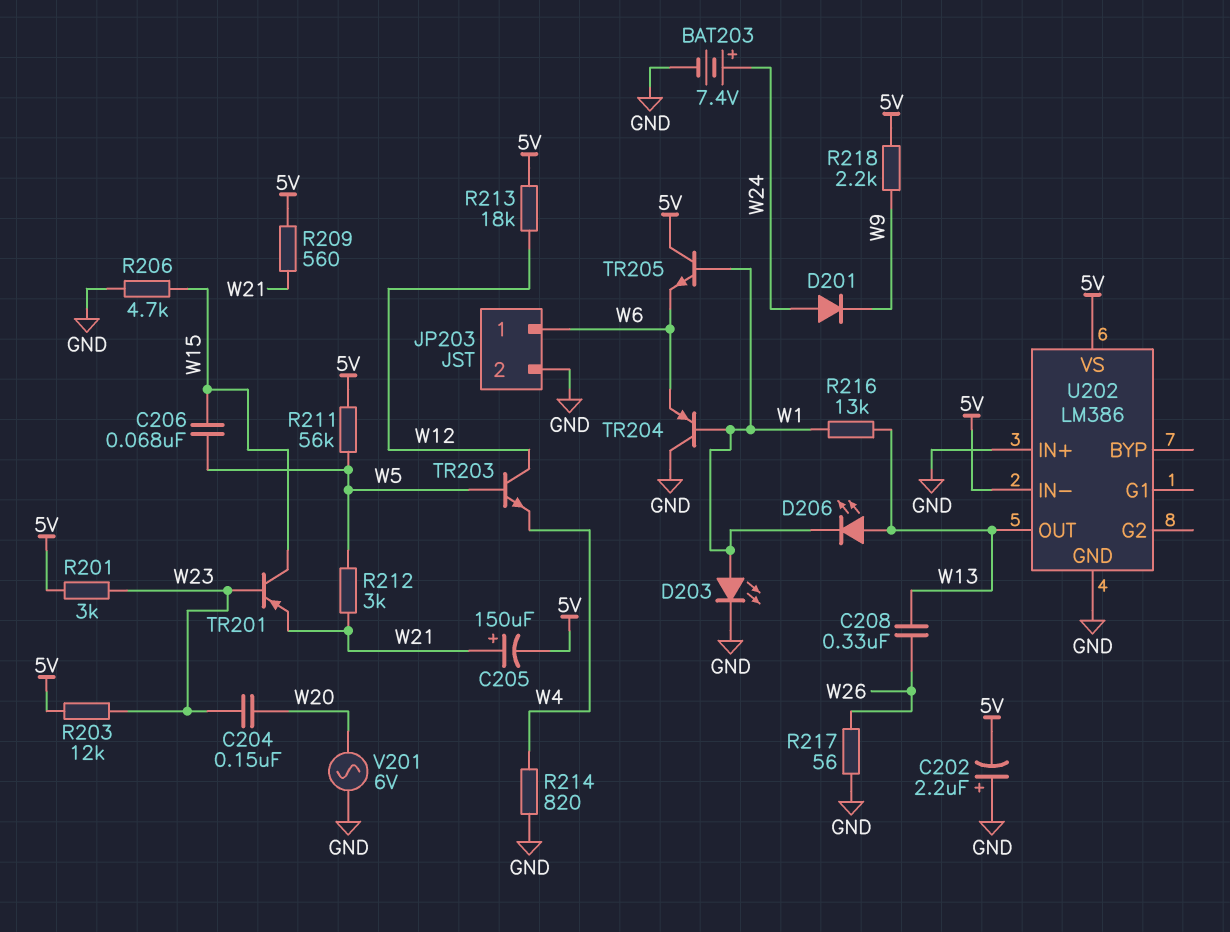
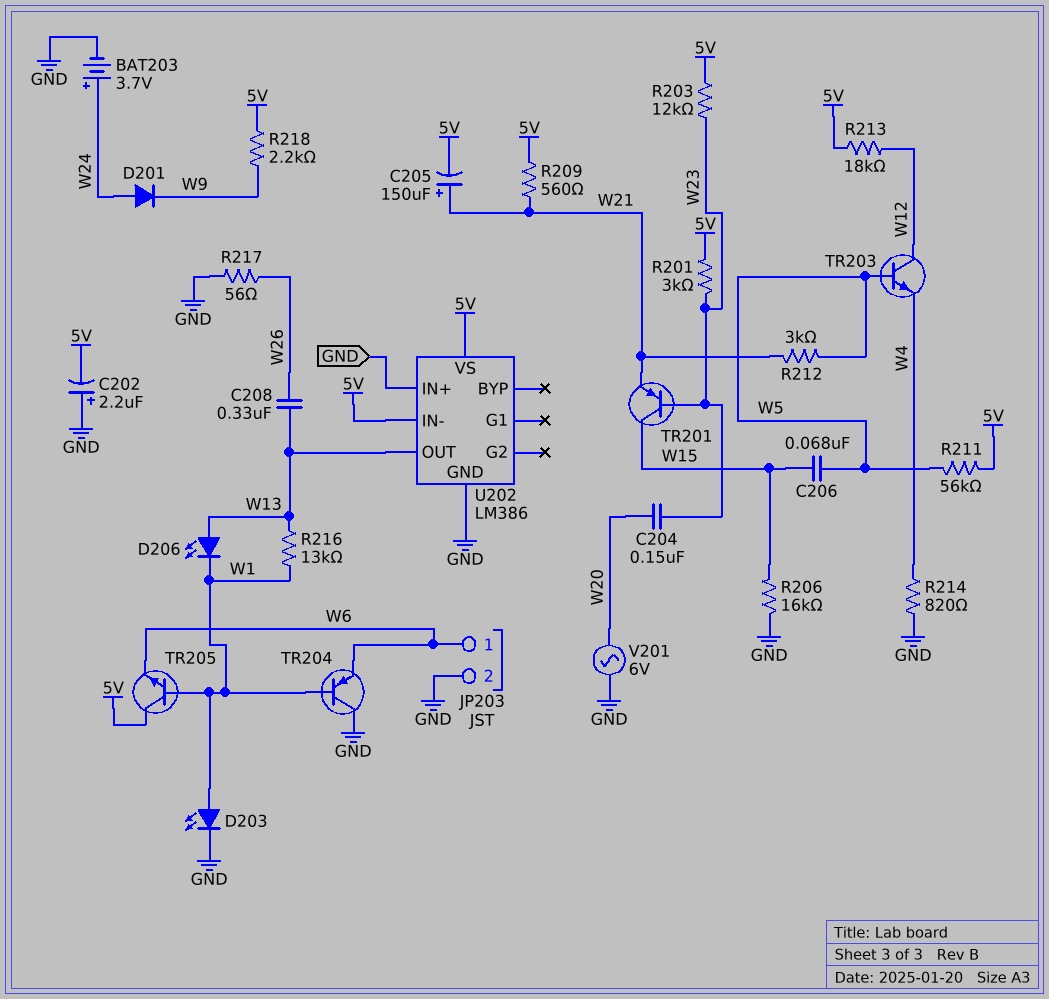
BAT203: 7.4V (plus W24, minus GND) -> 3.7V (plus W24, minus GND)
R206: 4.7k (GND, W15) -> 16k (GND, W15)

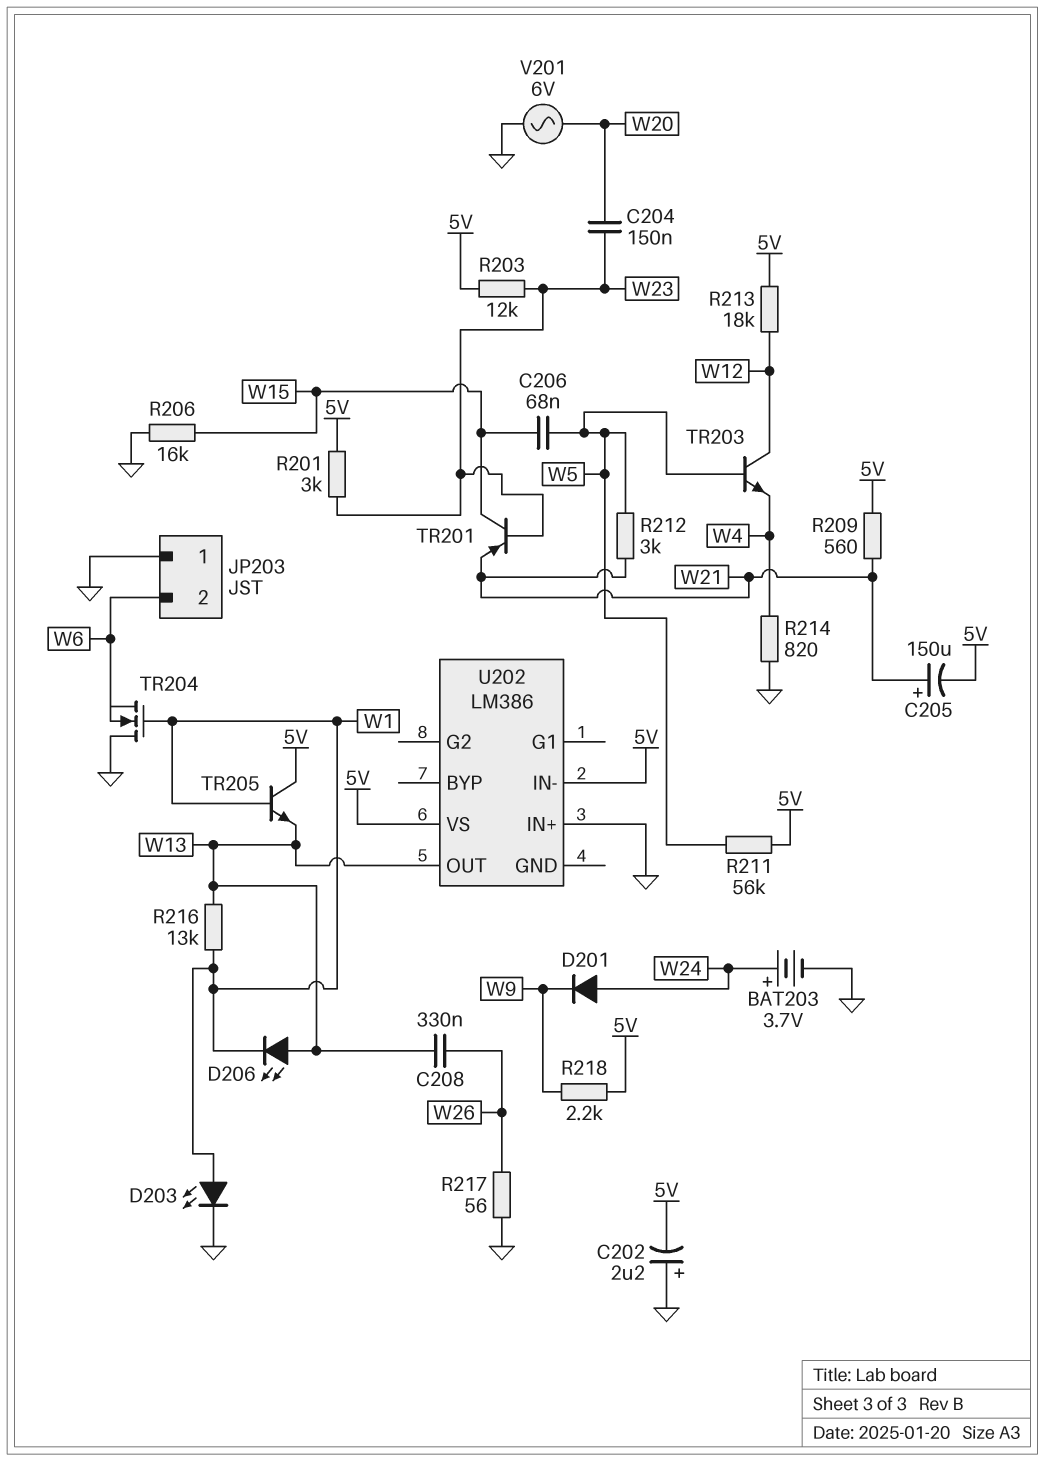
JP203 pin 1: W6 -> GND
JP203 pin 2: GND -> W6
TR204: PNP (B W1, C GND, E W6) -> NMOS (G W1, D GND, S W6)
TR205: NPN (B W1, C 5V, E W6) -> NPN (B W1, C 5V, E W13)
U202 pin GND: GND -> none

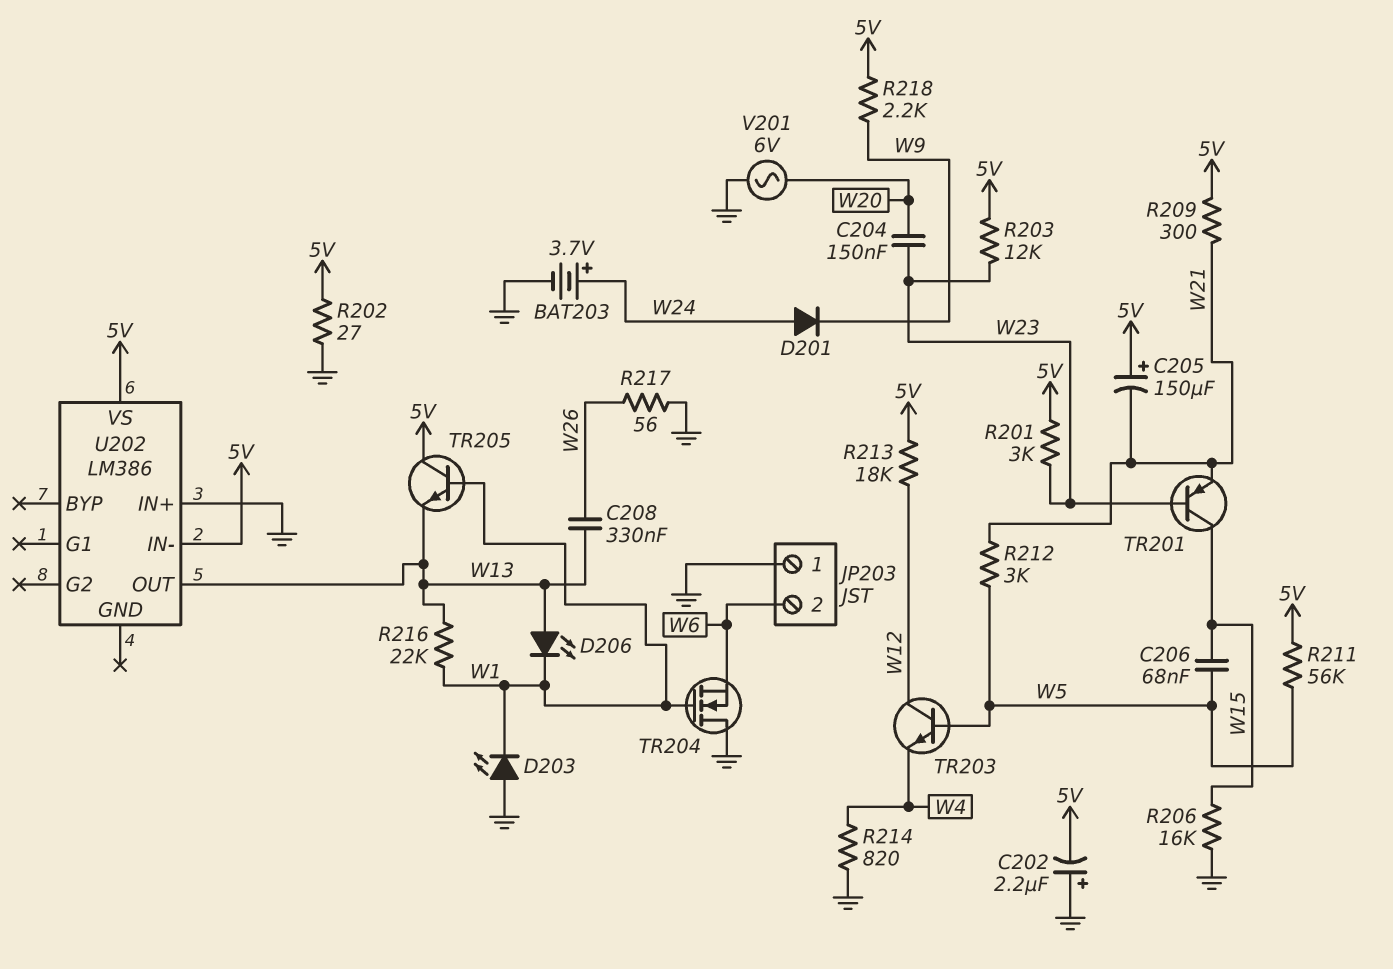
C205: 150uF (plus W21, minus 5V) -> 150uF (plus 5V, minus W21)
D203: LED (A W1, K GND) -> LED (A GND, K W1)
R202: none -> 27 (5V, GND)
R209: 560 (5V, W21) -> 300 (5V, W21)
R216: 13k (W1, W13) -> 22k (W1, W13)

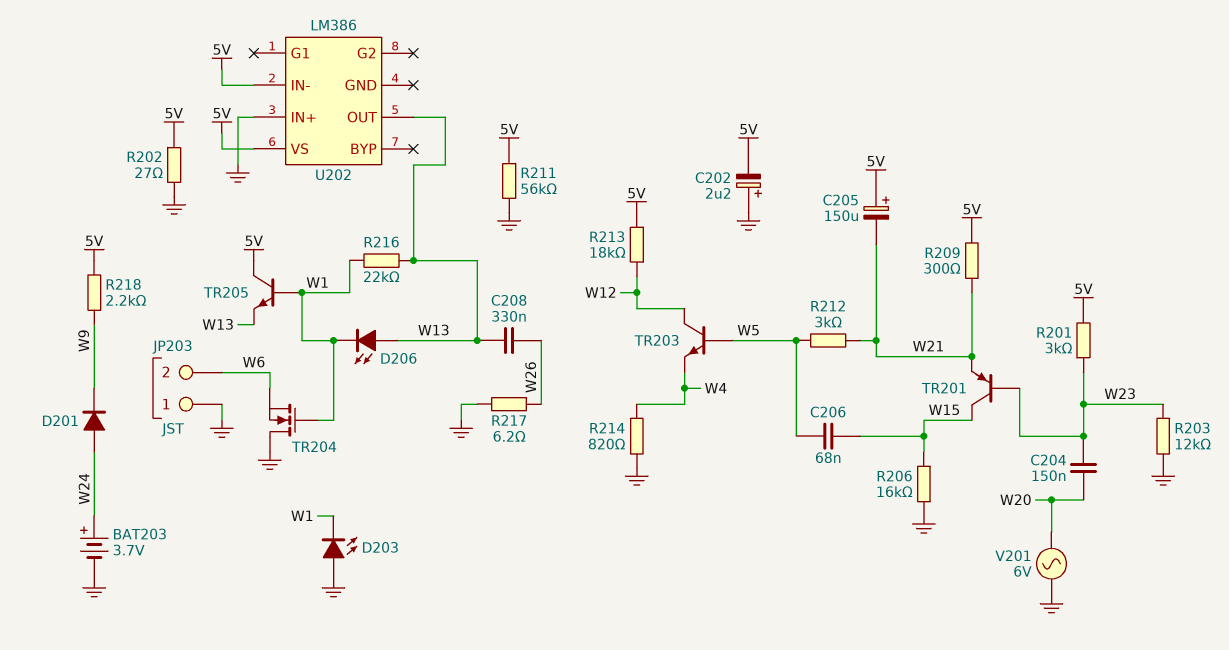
R203: 12k (5V, W23) -> 12k (GND, W23)
R211: 56k (5V, W5) -> 56k (5V, GND)
R217: 56 (GND, W26) -> 6.2 (GND, W26)

